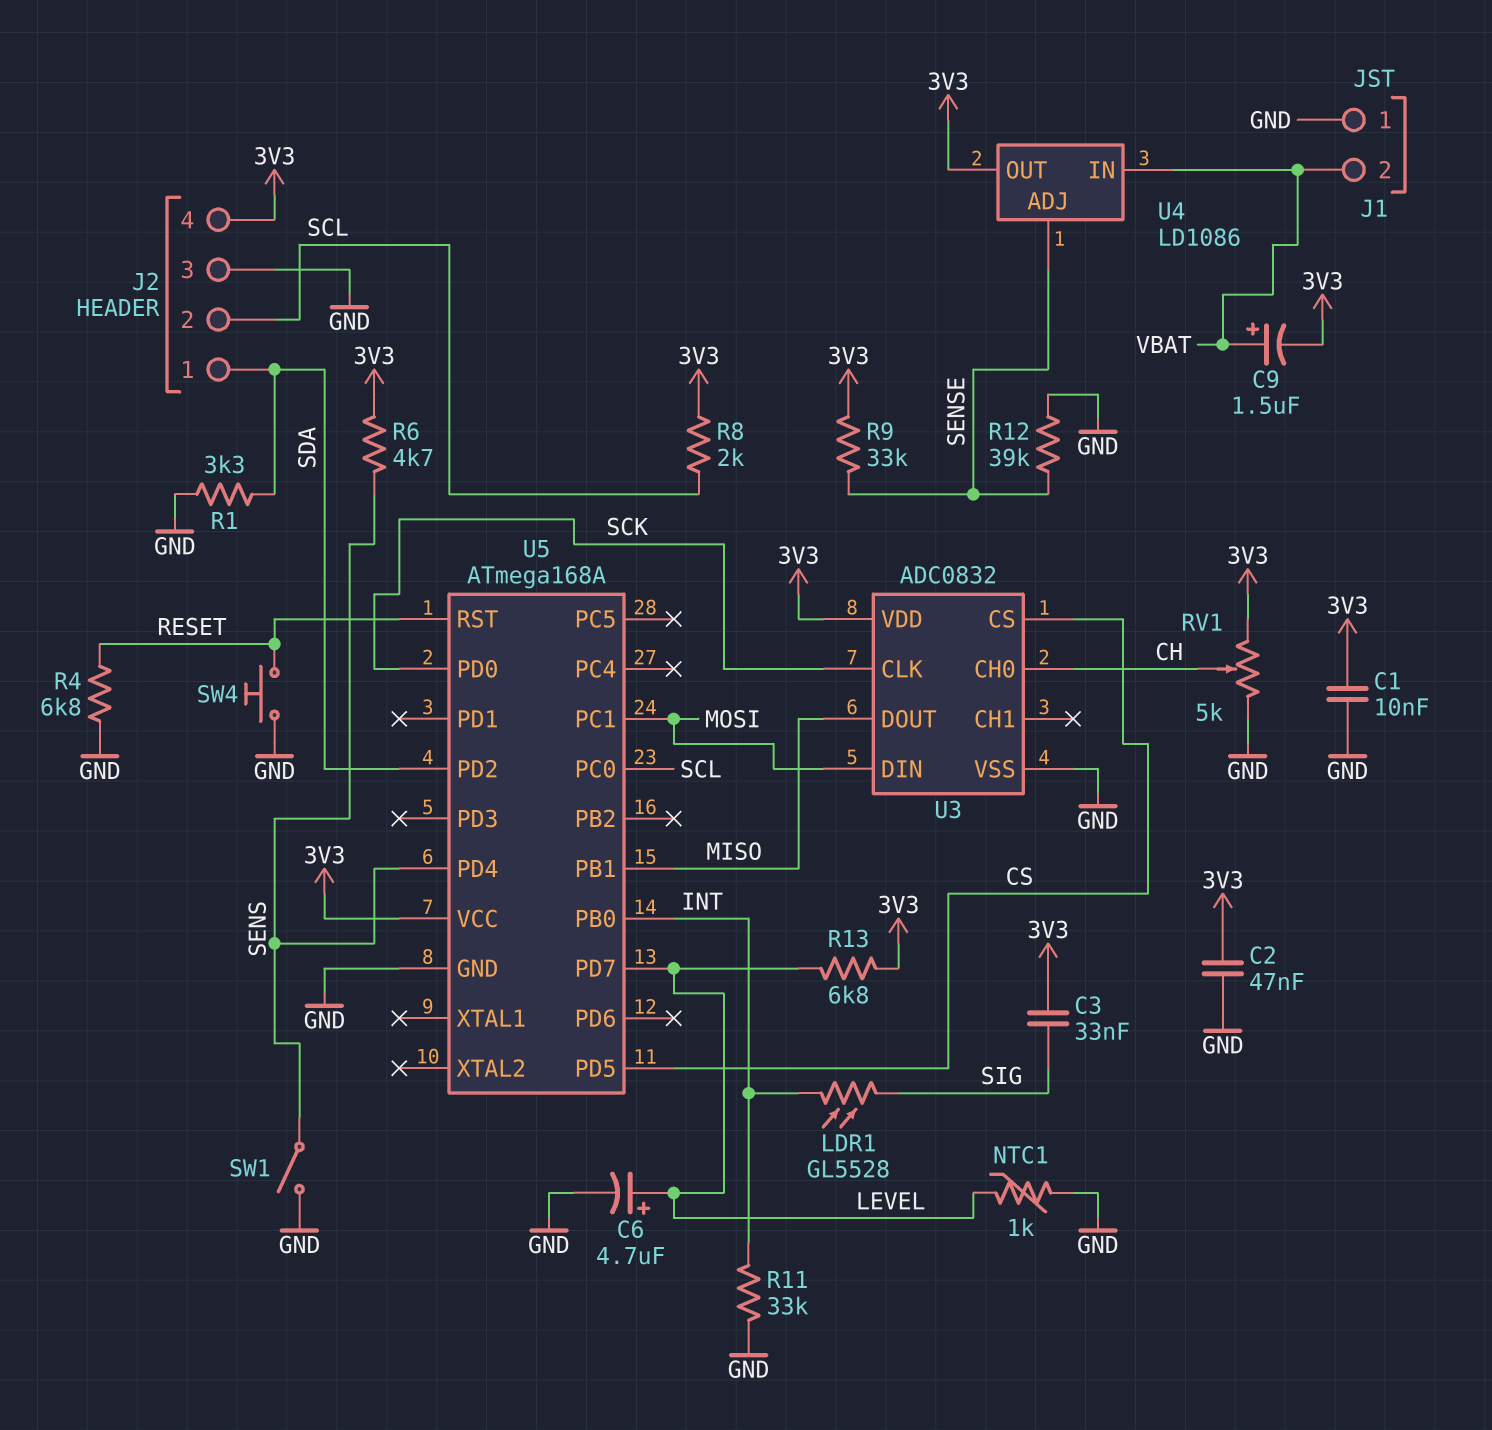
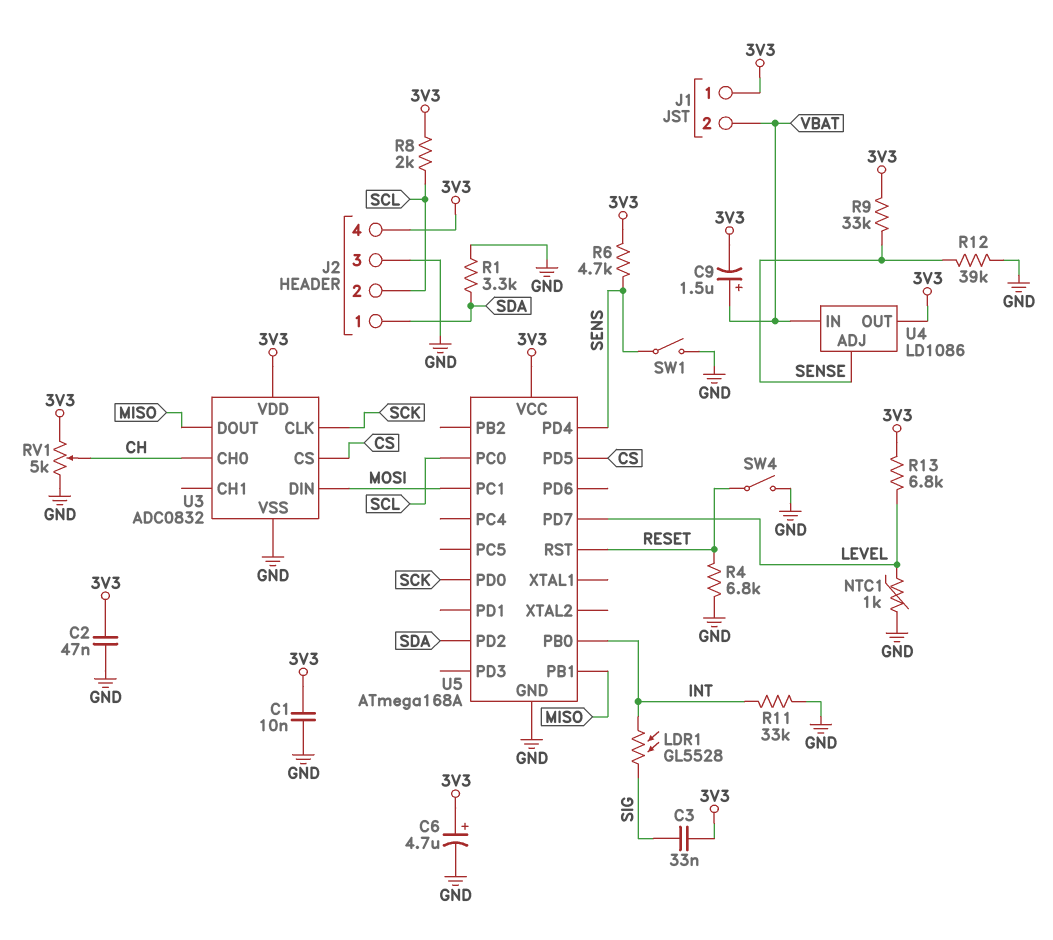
C6: 4.7uF (plus LEVEL, minus GND) -> 4.7uF (plus 3V3, minus GND)
J1 pin 1: GND -> 3V3
SW4: button (GND, RESET) -> switch (GND, RESET)

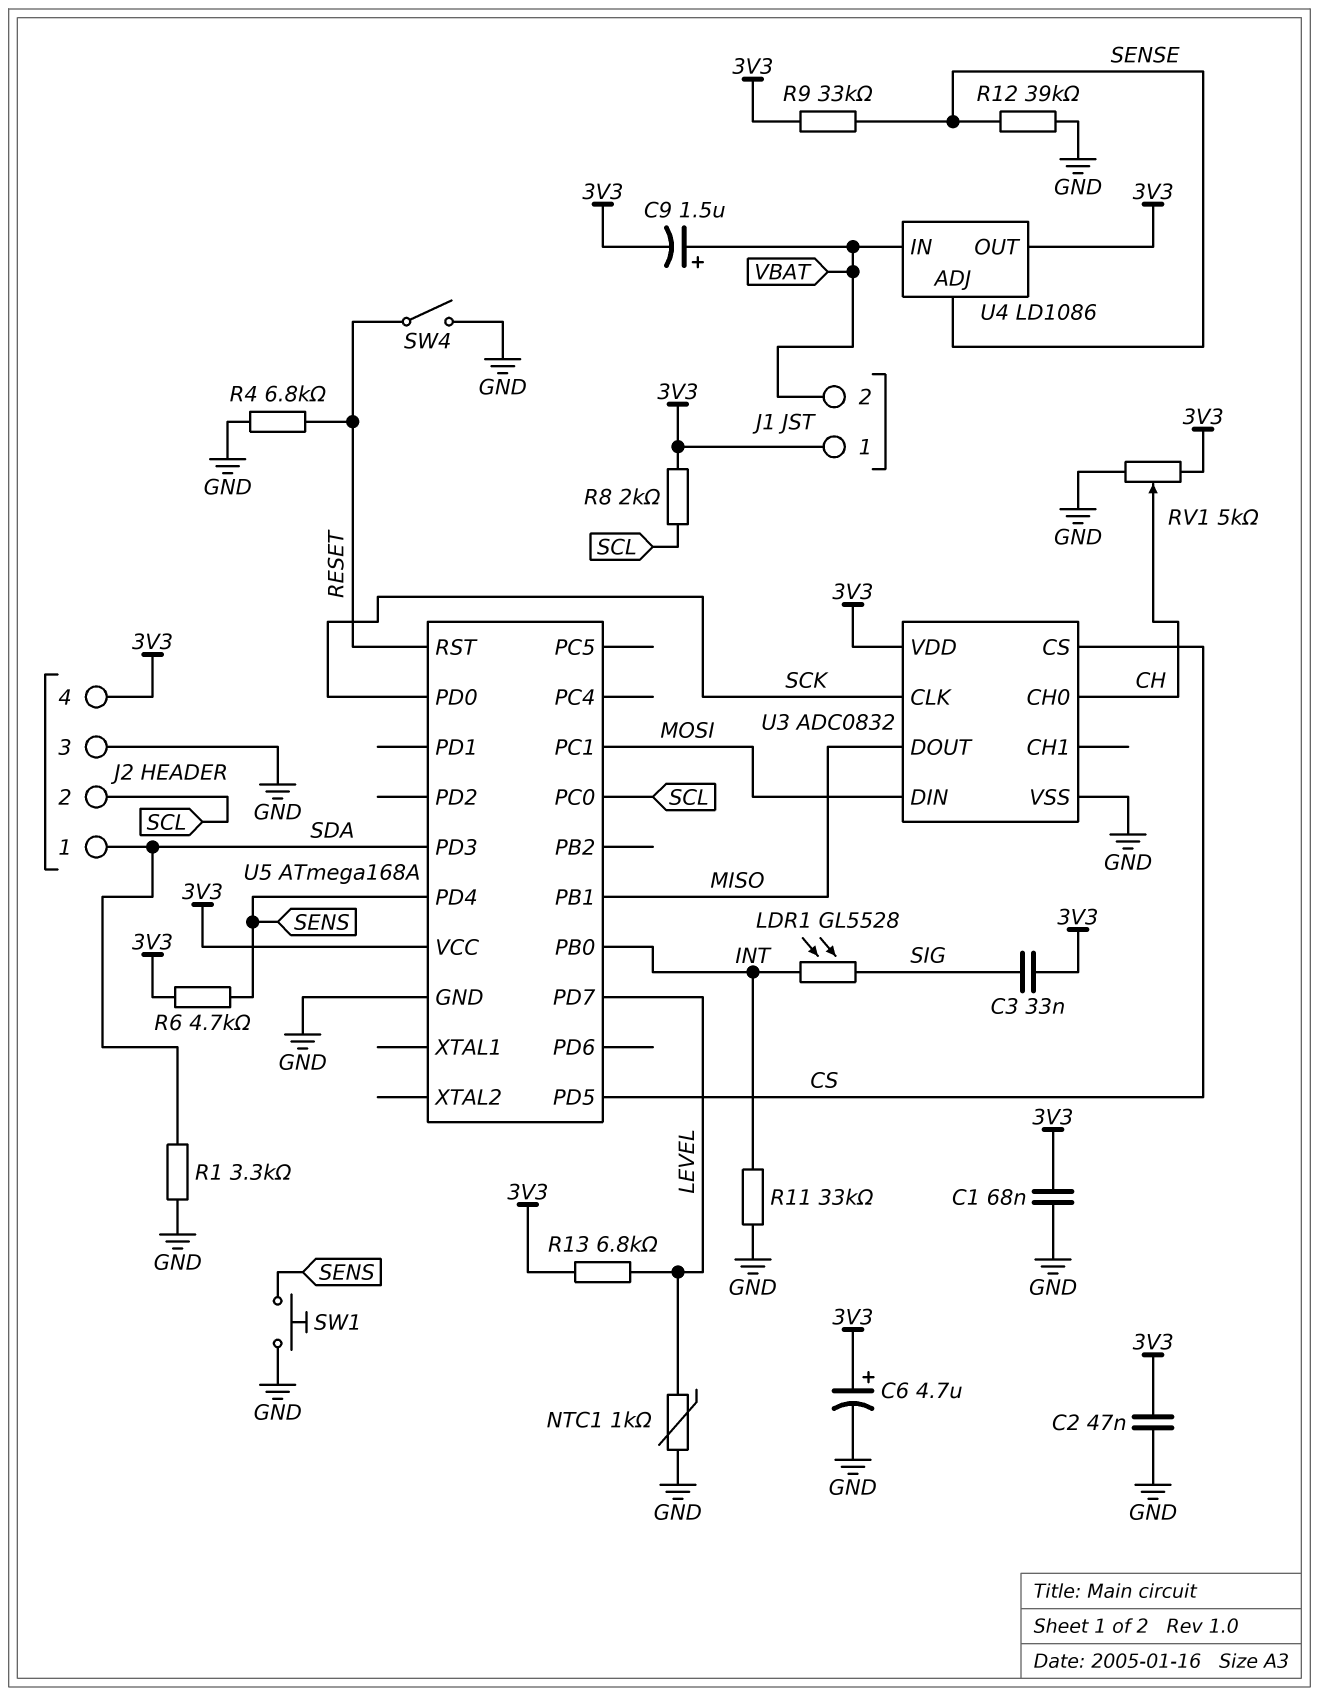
C1: 10nF (3V3, GND) -> 68nF (3V3, GND)
SW1: switch (GND, SENS) -> button (GND, SENS)
U5 pin PD2: SDA -> none
U5 pin PD3: none -> SDA

